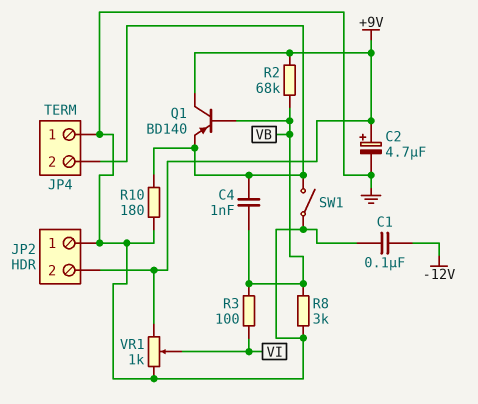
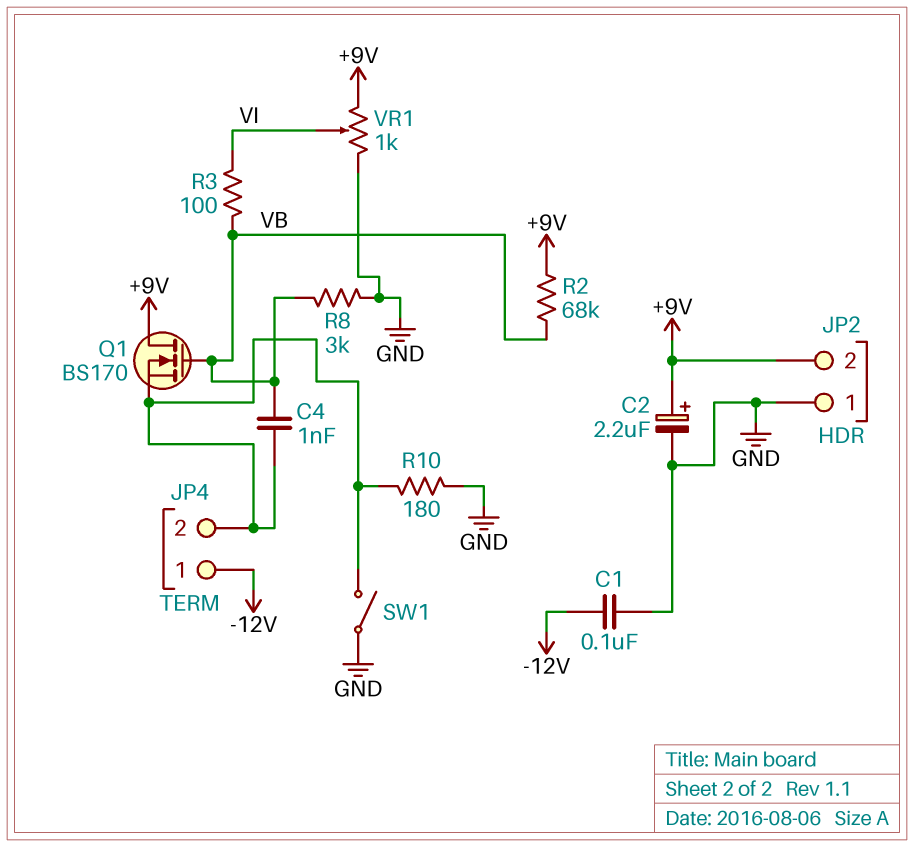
C2: 4.7uF (plus +9V, minus GND) -> 2.2uF (plus +9V, minus GND)
JP4 pin 1: GND -> -12V
Q1: PNP BD140 (B VB, C +9V, E JP4/2) -> NMOS BS170 (G VB, D +9V, S JP4/2)

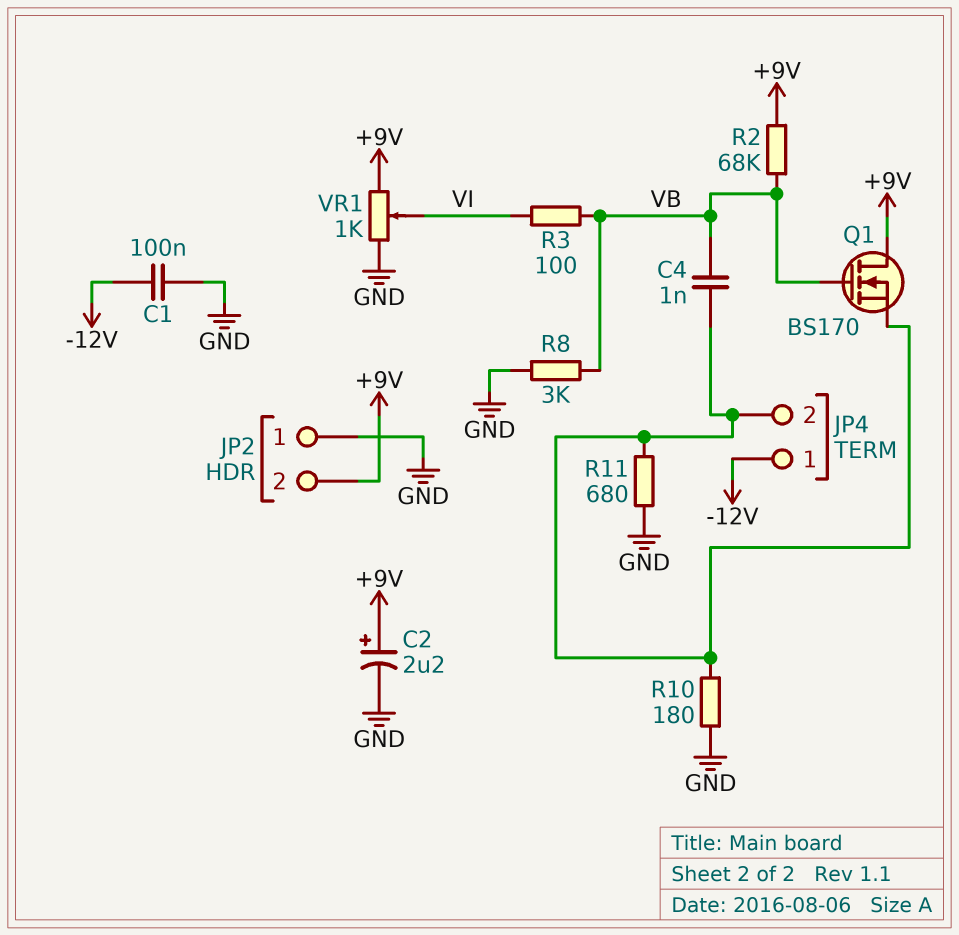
R11: none -> 680 (GND, JP4/2)
SW1: switch (GND, JP4/2) -> none

